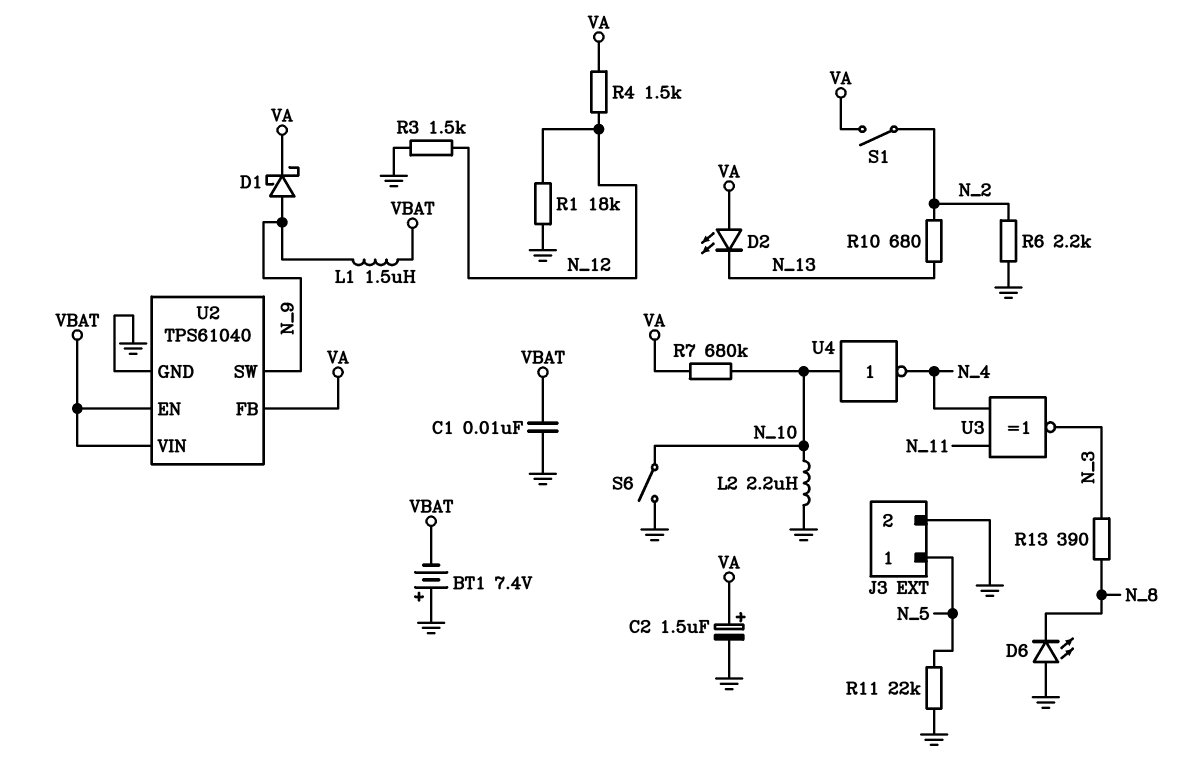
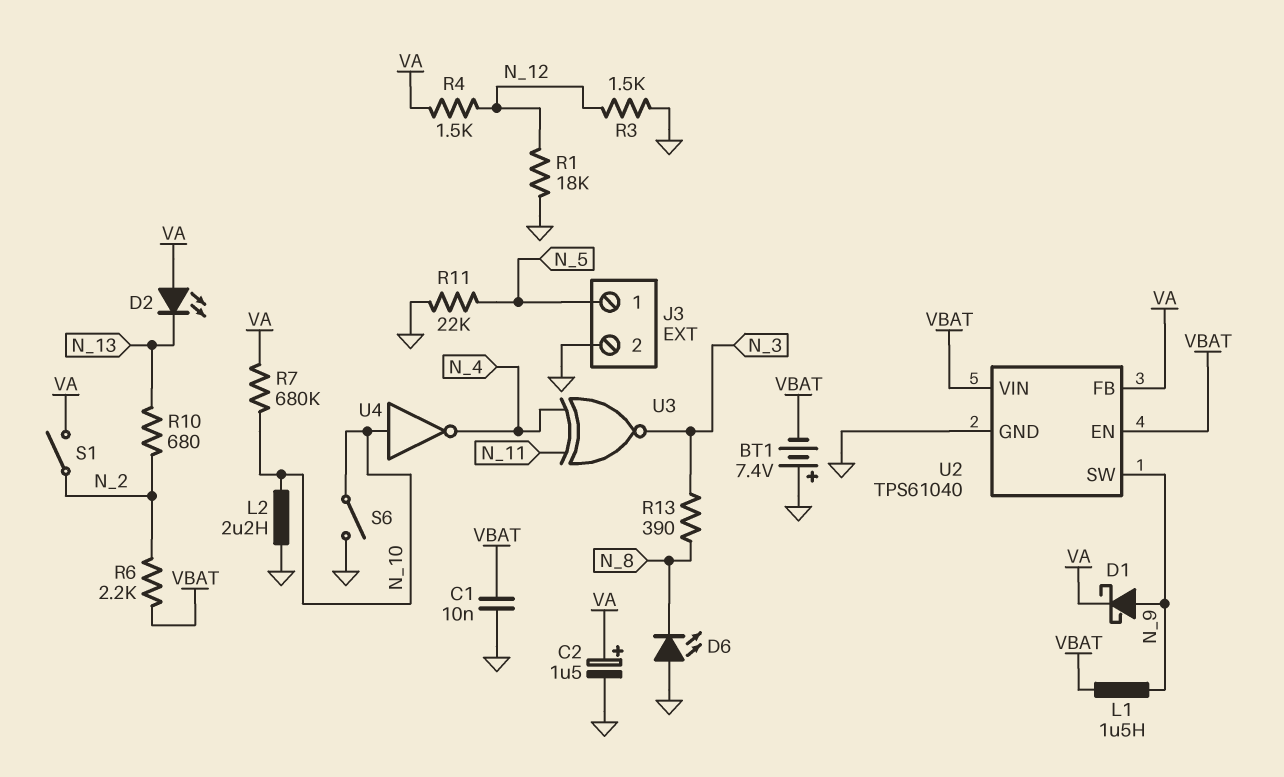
R6: 2.2k (GND, N_2) -> 2.2k (N_2, VBAT)

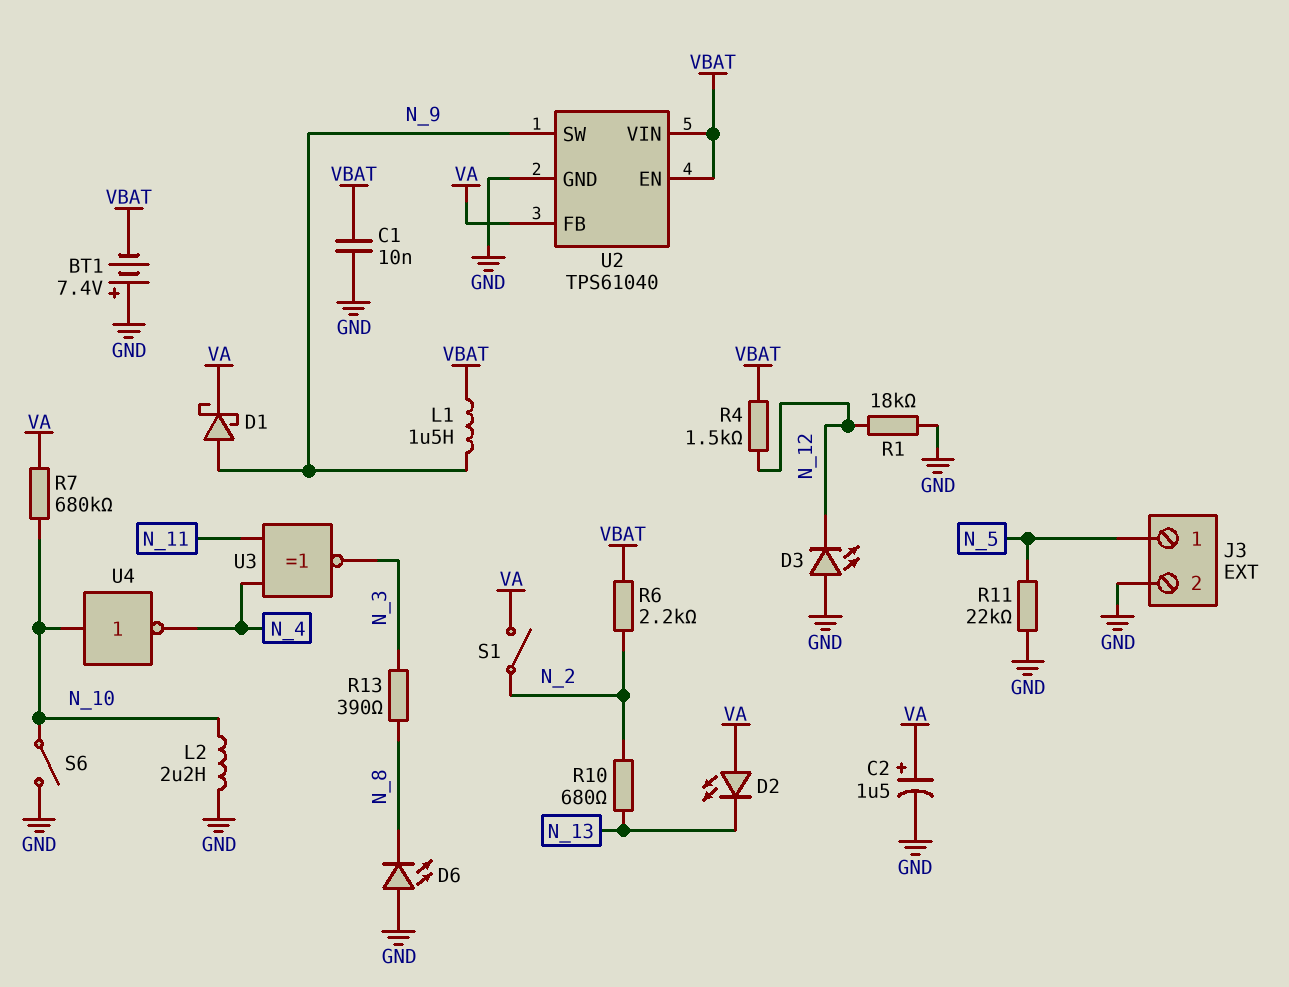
D3: none -> LED (A GND, K N_12)
R3: 1.5k (GND, N_12) -> none
R4: 1.5k (N_12, VA) -> 1.5k (N_12, VBAT)

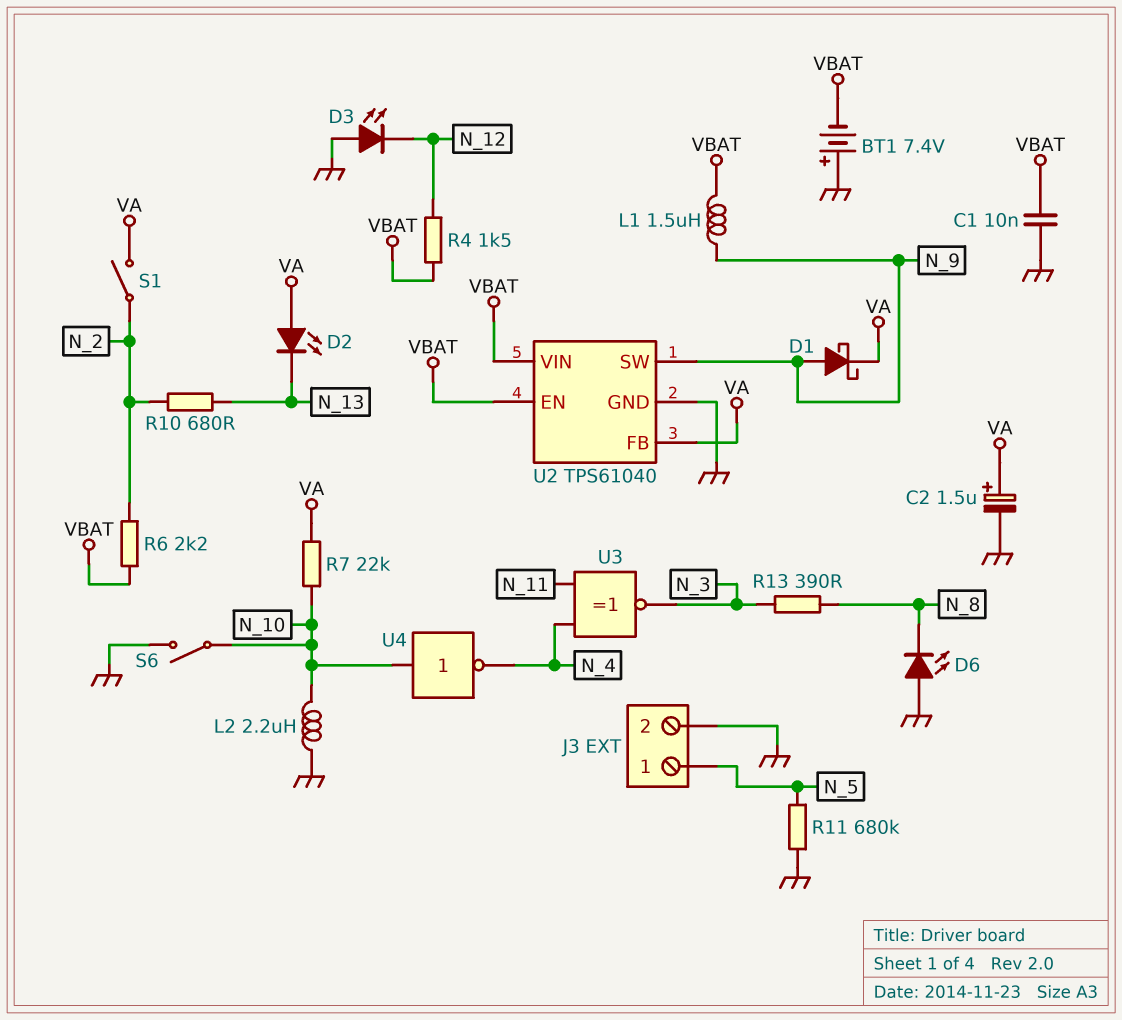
R1: 18k (GND, N_12) -> none
R7: 680k (N_10, VA) -> 22k (N_10, VA)
R11: 22k (GND, N_5) -> 680k (GND, N_5)

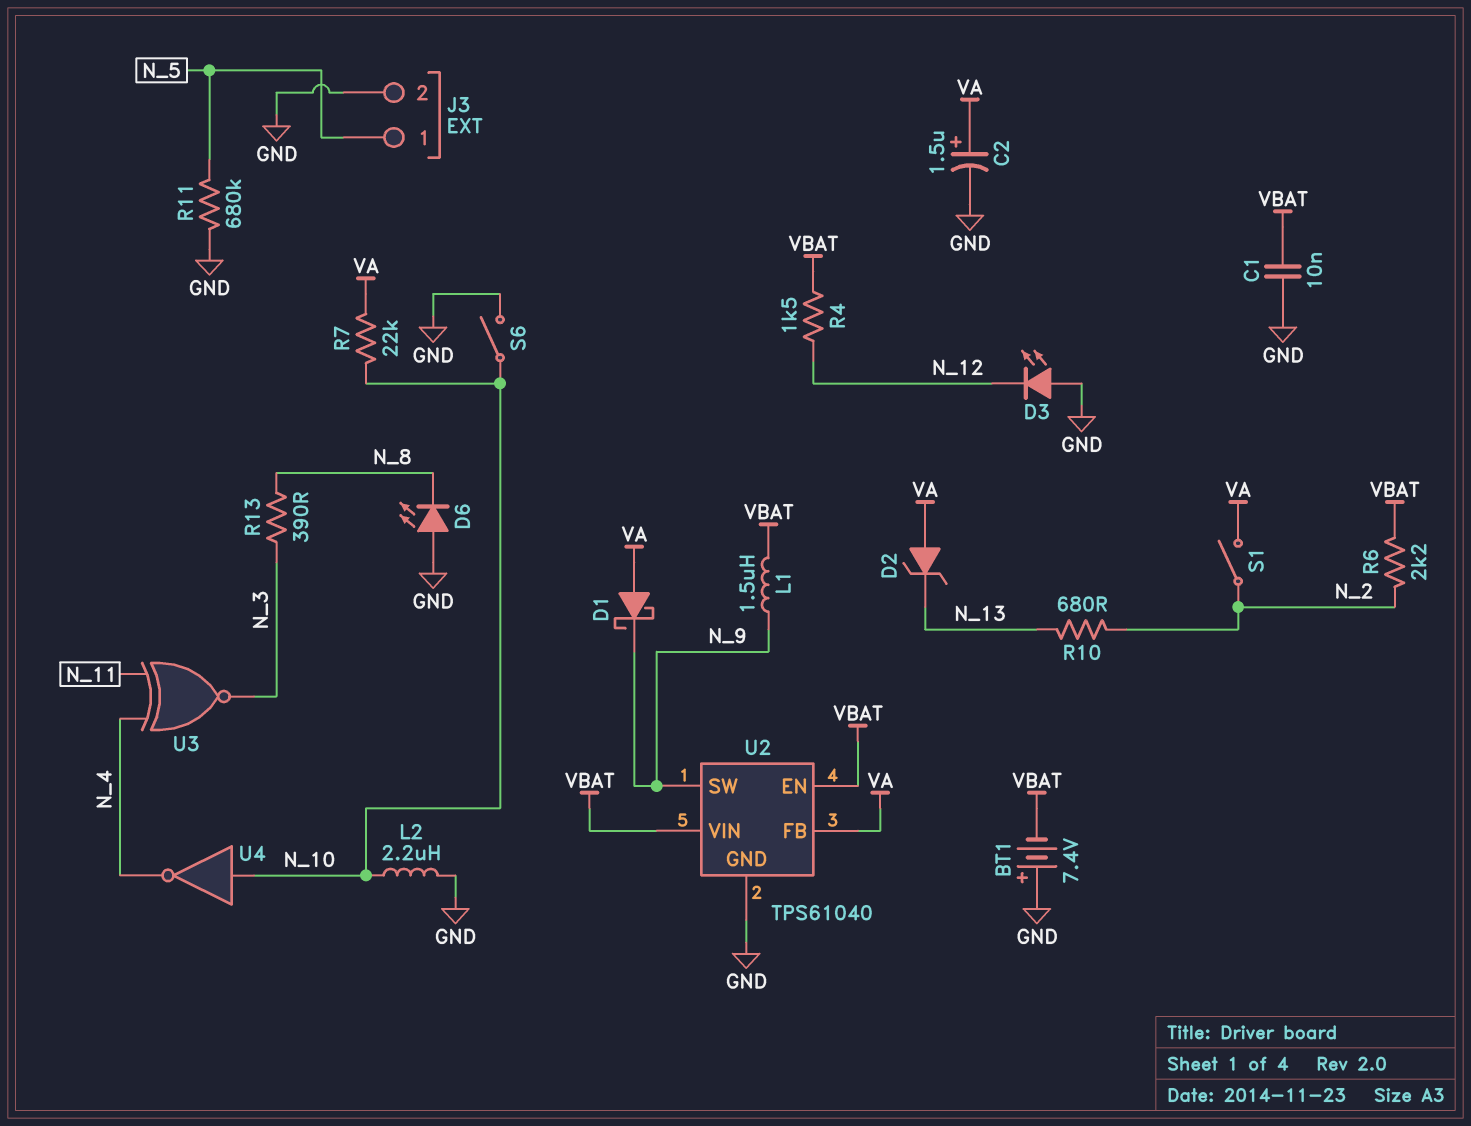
D1: schottky (A N_9, K VA) -> schottky (A VA, K N_9)
D2: LED (A VA, K N_13) -> zener (A VA, K N_13)

